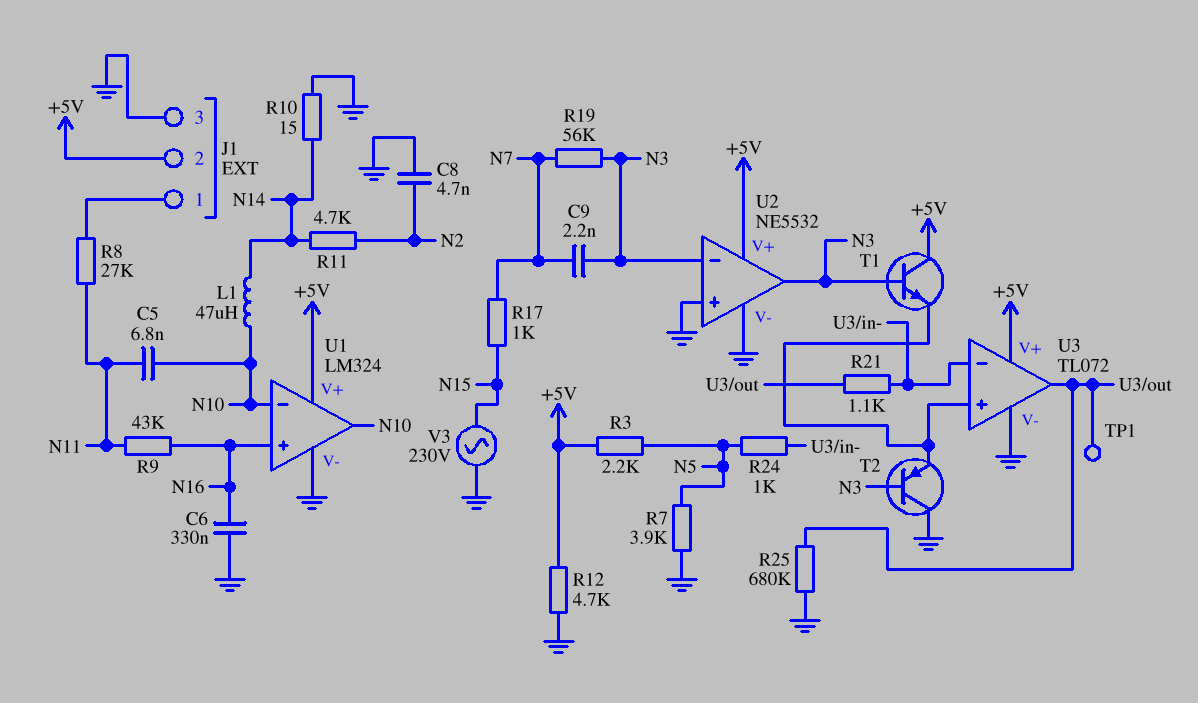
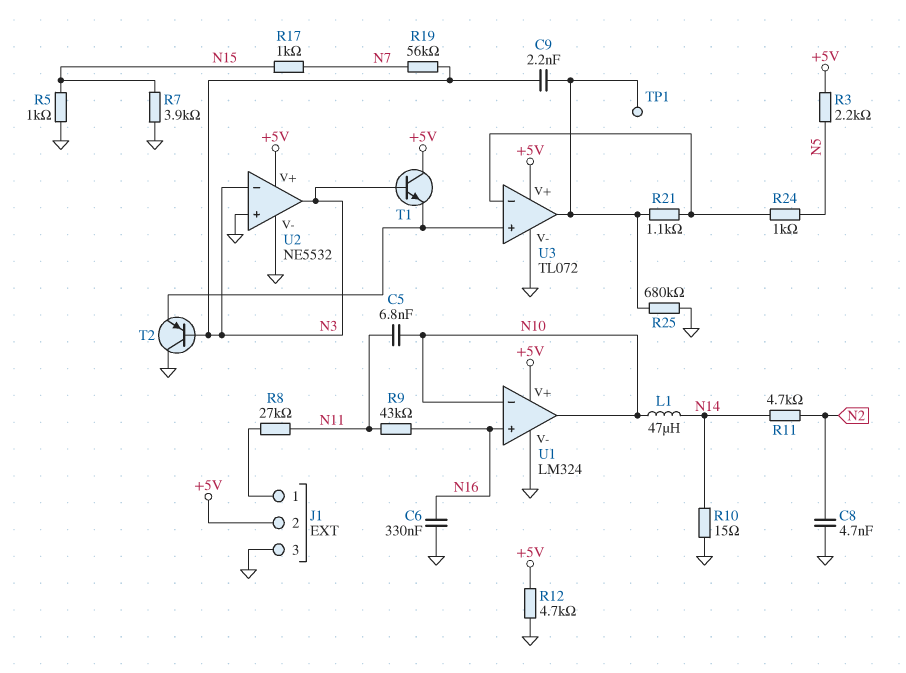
C9: 2.2nF (N3, N7) -> 2.2nF (N3, U3/out)
R5: none -> 1k (GND, N15)
R7: 3.9k (GND, N5) -> 3.9k (GND, N15)
V3: AC 230V (GND, N15) -> none

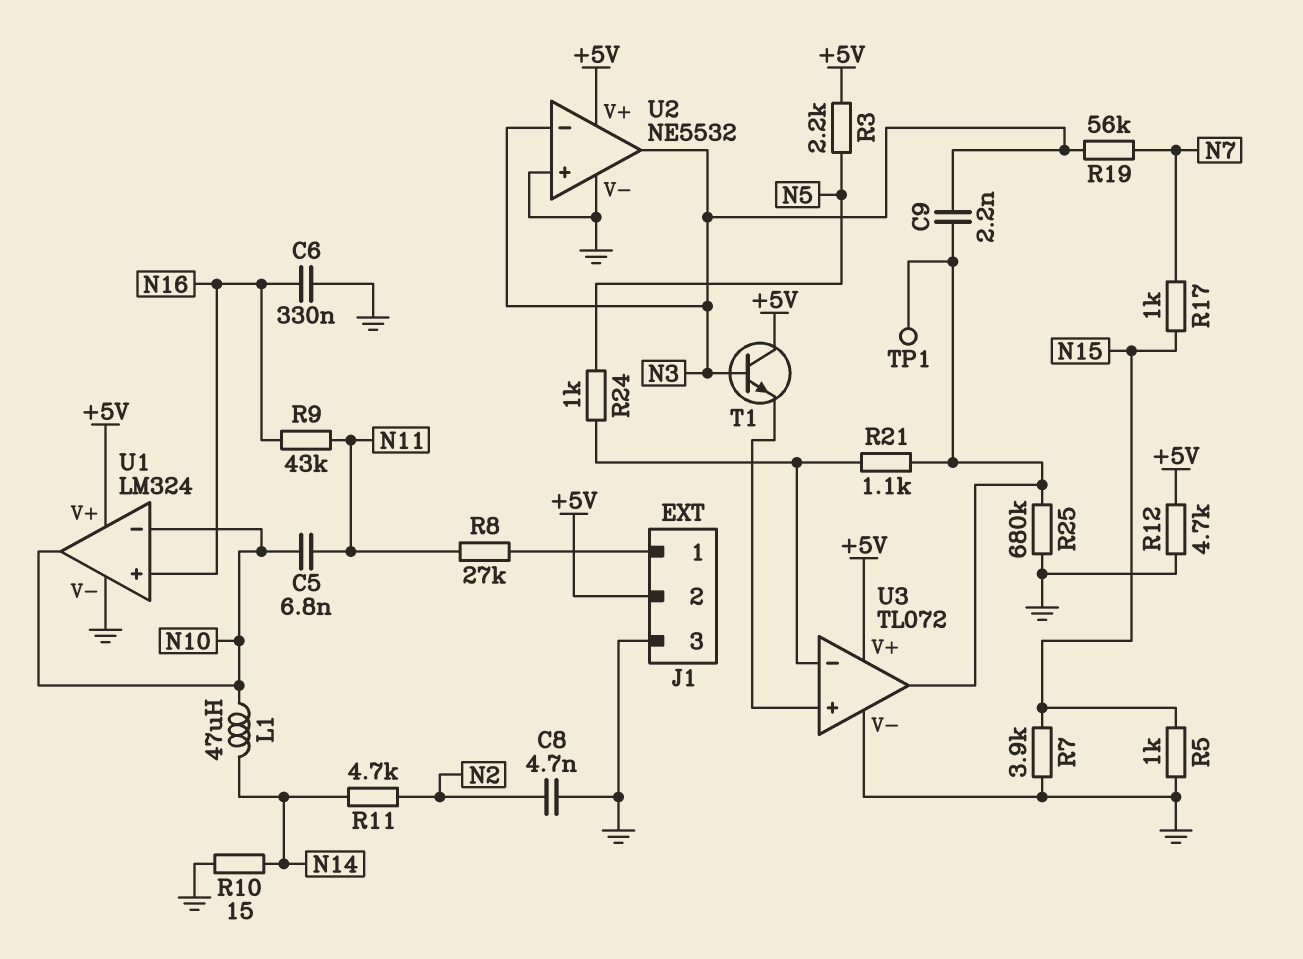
T2: PNP (B N3, C GND, E U3/in+) -> none

